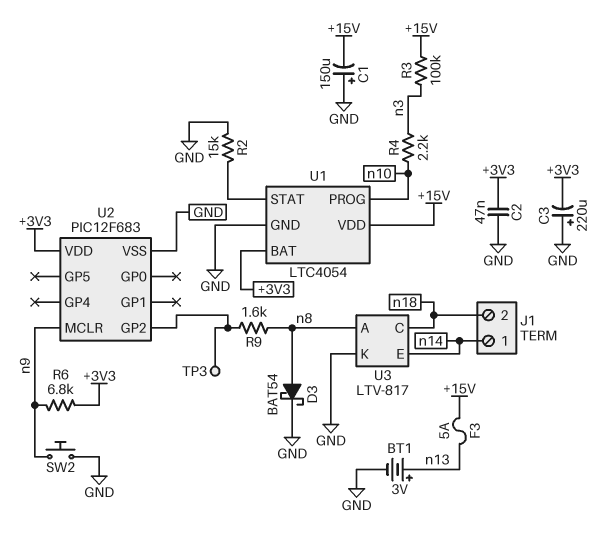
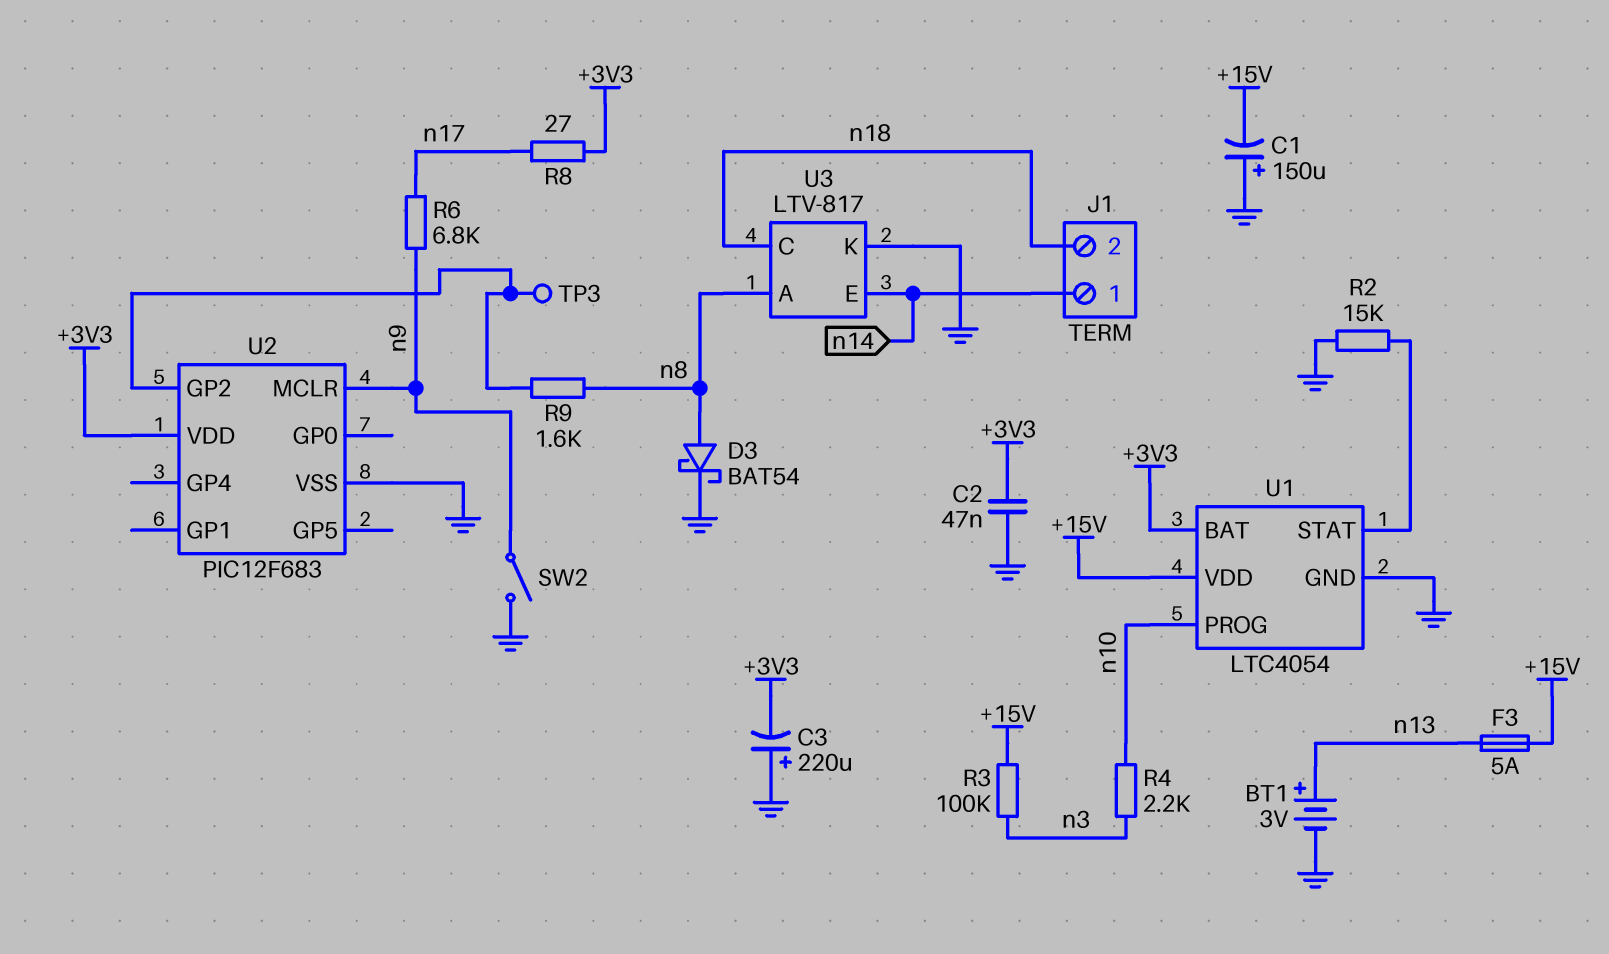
R6: 6.8k (+3V3, n9) -> 6.8k (n9, n17)
R8: none -> 27 (+3V3, n17)
SW2: button (GND, n9) -> switch (GND, n9)

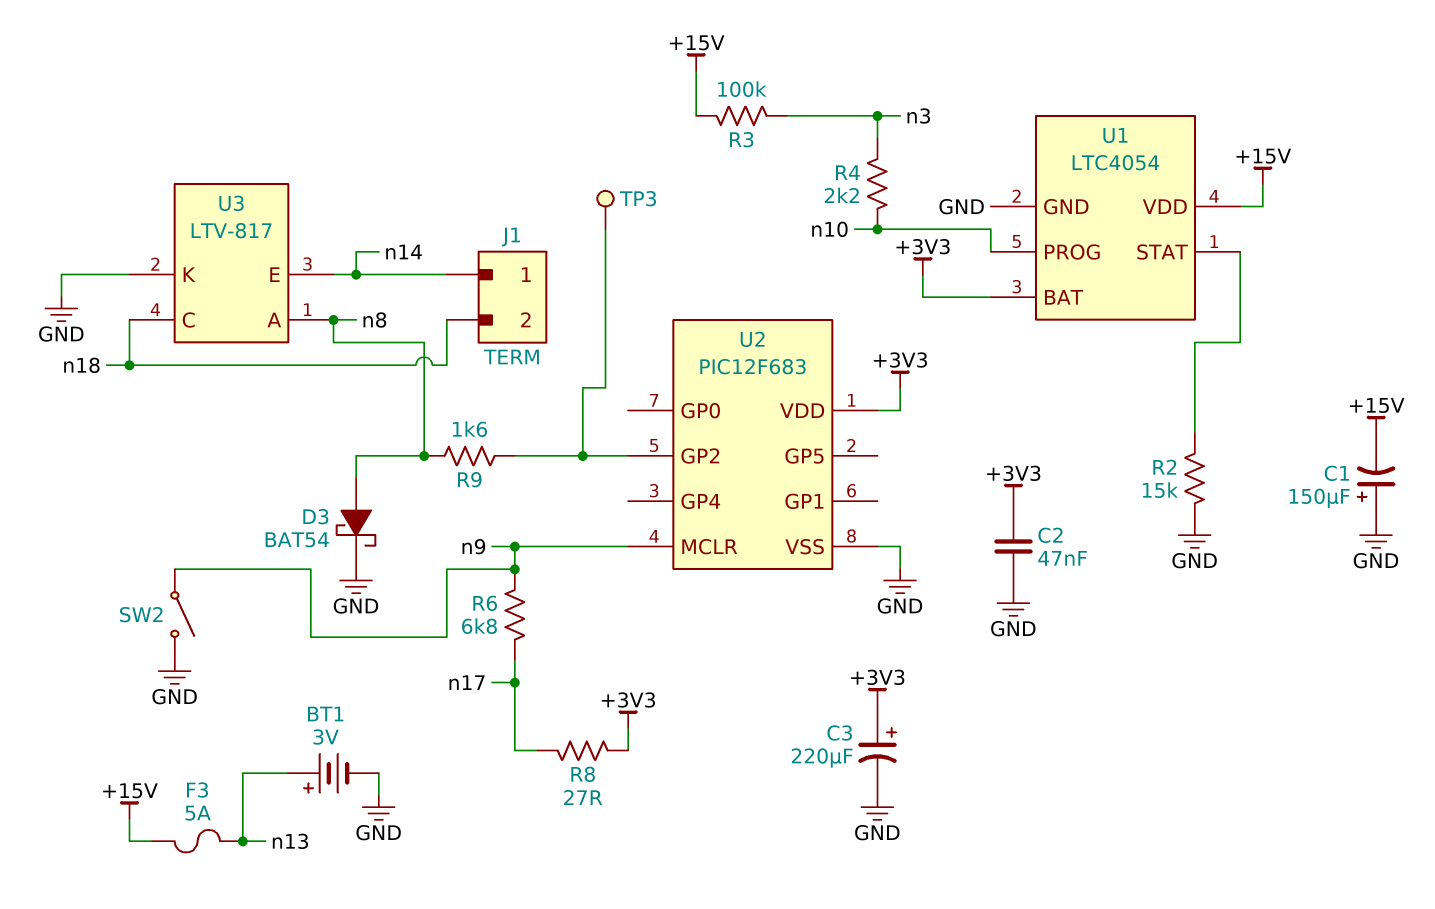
C3: 220uF (plus GND, minus +3V3) -> 220uF (plus +3V3, minus GND)

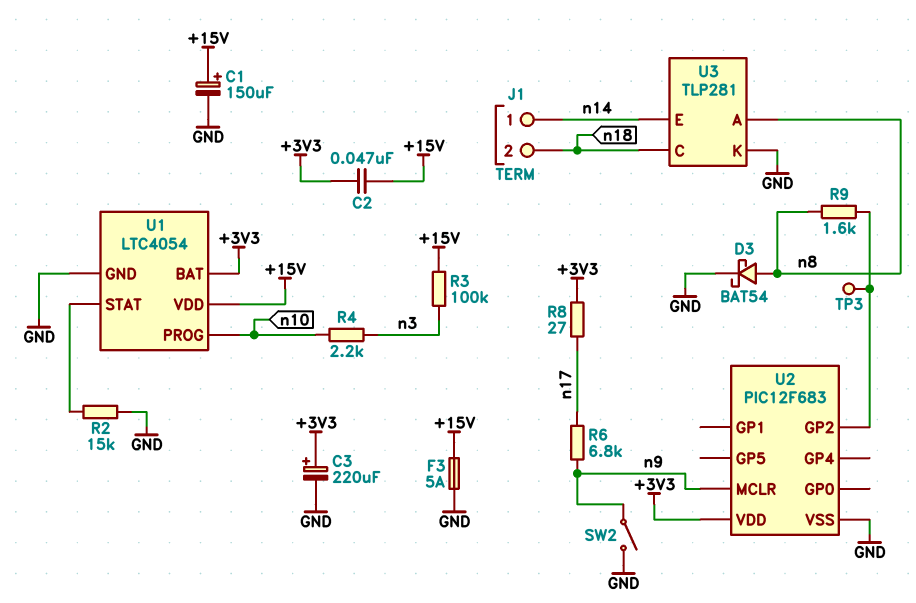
BT1: 3V (plus n13, minus GND) -> none
C1: 150uF (plus GND, minus +15V) -> 150uF (plus +15V, minus GND)
C2: 47nF (+3V3, GND) -> 47nF (+3V3, +15V)
F3: 5A (+15V, n13) -> 5A (+15V, GND)
U3: LTV-817 -> TLP281

